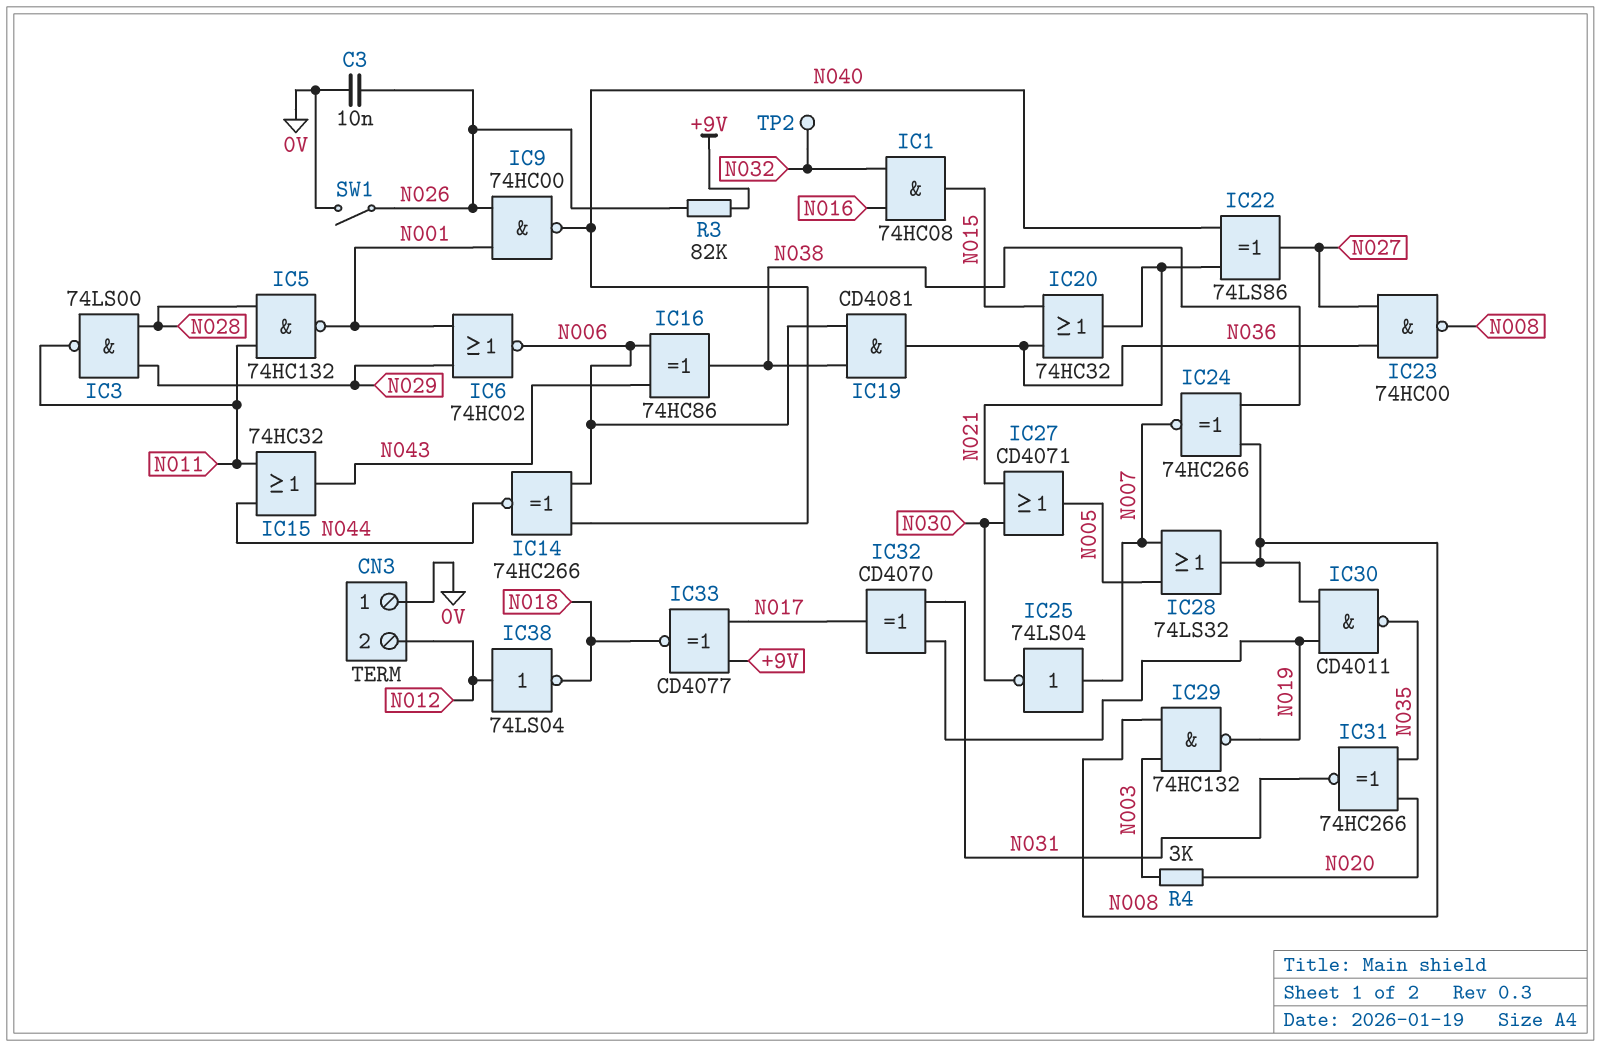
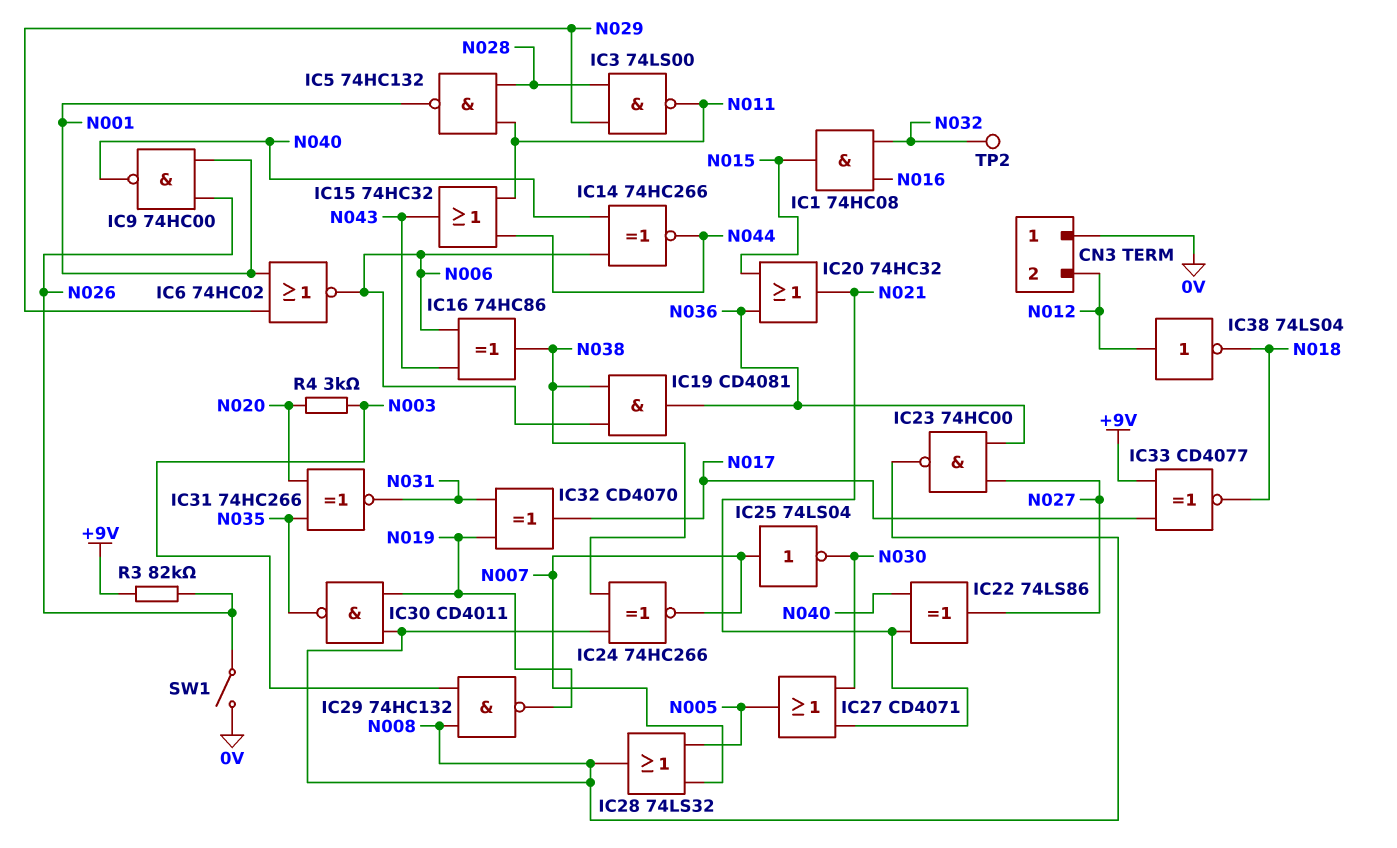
C3: 10nF (0V, N026) -> none

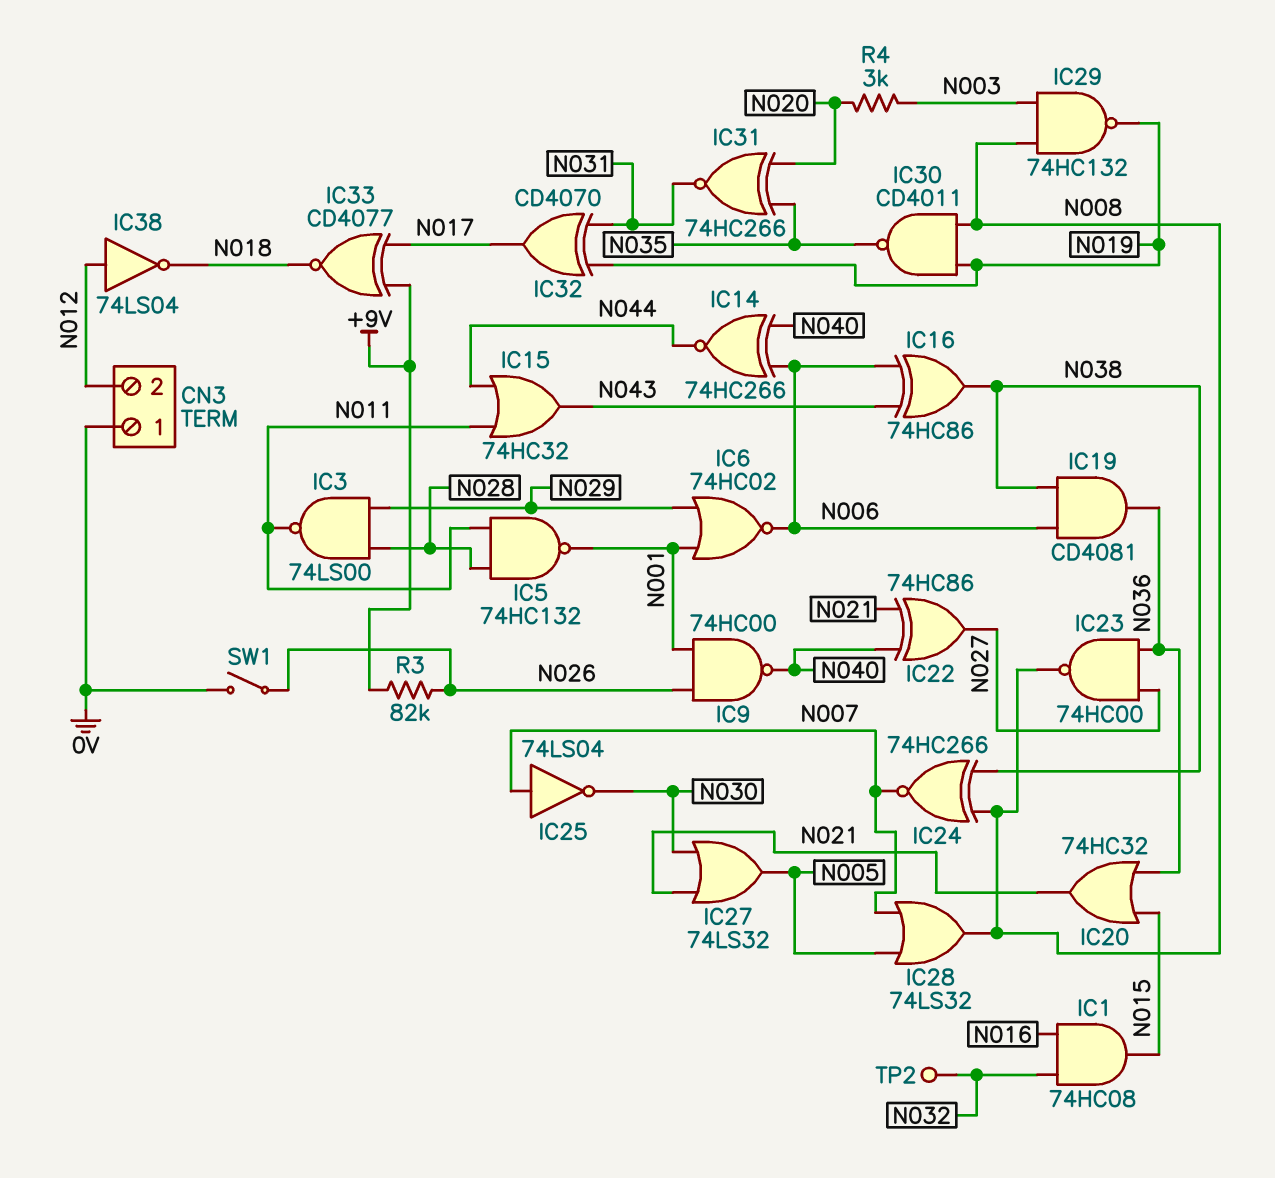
IC22: XOR 74LS86 (in N021, in N040, out N027) -> XOR 74HC86 (in N021, in N040, out N027)
IC27: OR CD4071 (in N021, in N030, out N005) -> OR 74LS32 (in N021, in N030, out N005)

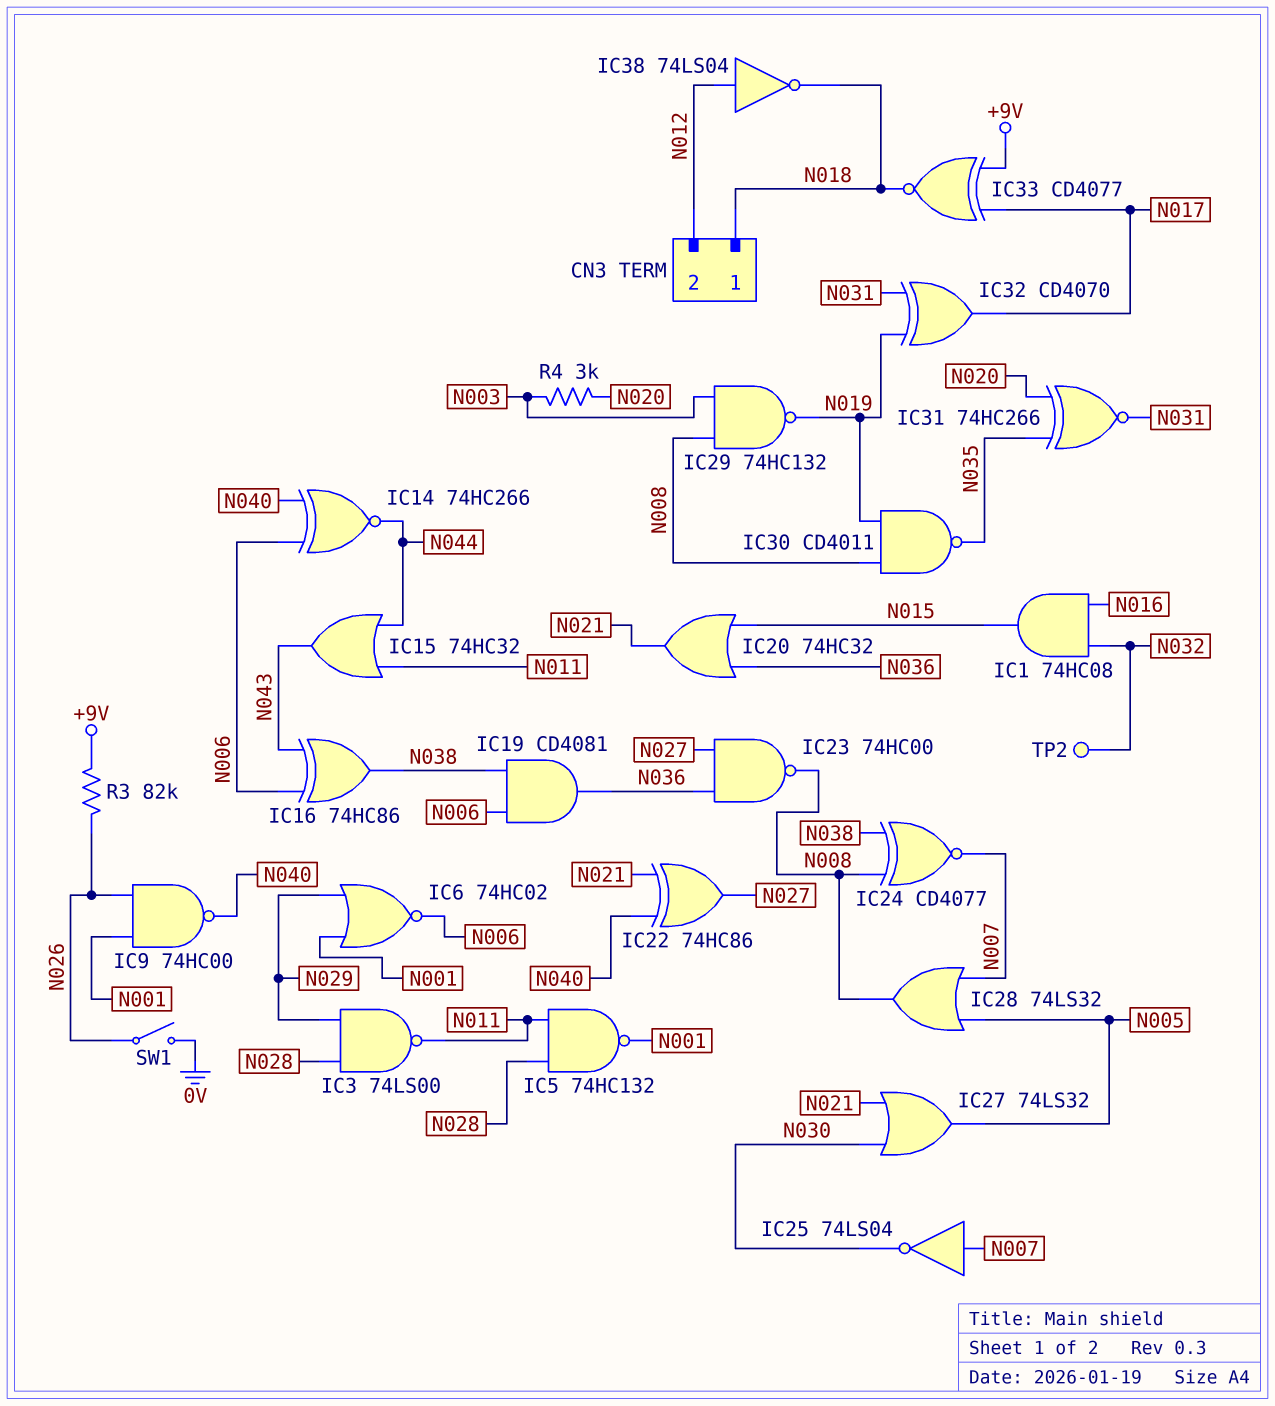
CN3 pin 1: 0V -> N018
IC24: XNOR 74HC266 (in N008, in N038, out N007) -> XNOR CD4077 (in N008, in N038, out N007)

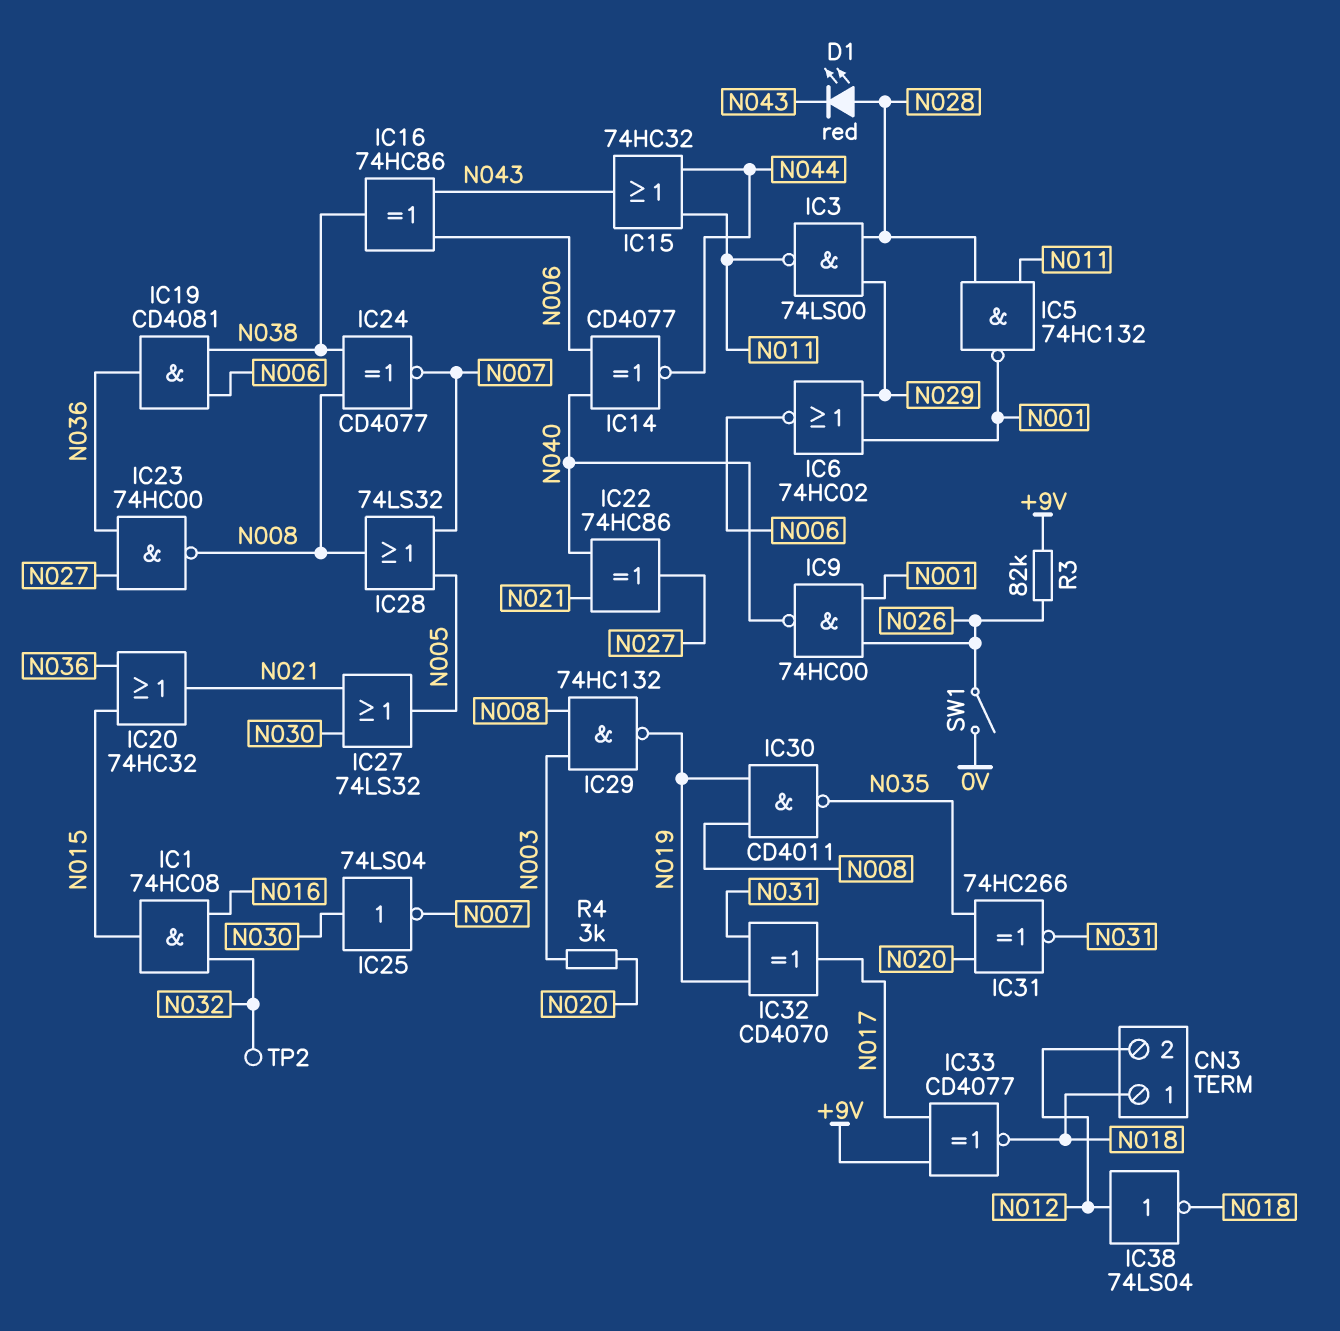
D1: none -> LED red (A N028, K N043)
IC14: XNOR 74HC266 (in N006, in N040, out N044) -> XNOR CD4077 (in N006, in N040, out N044)
IC25: NOT 74LS04 (in N007, out N030) -> NOT 74LS04 (in N030, out N007)

